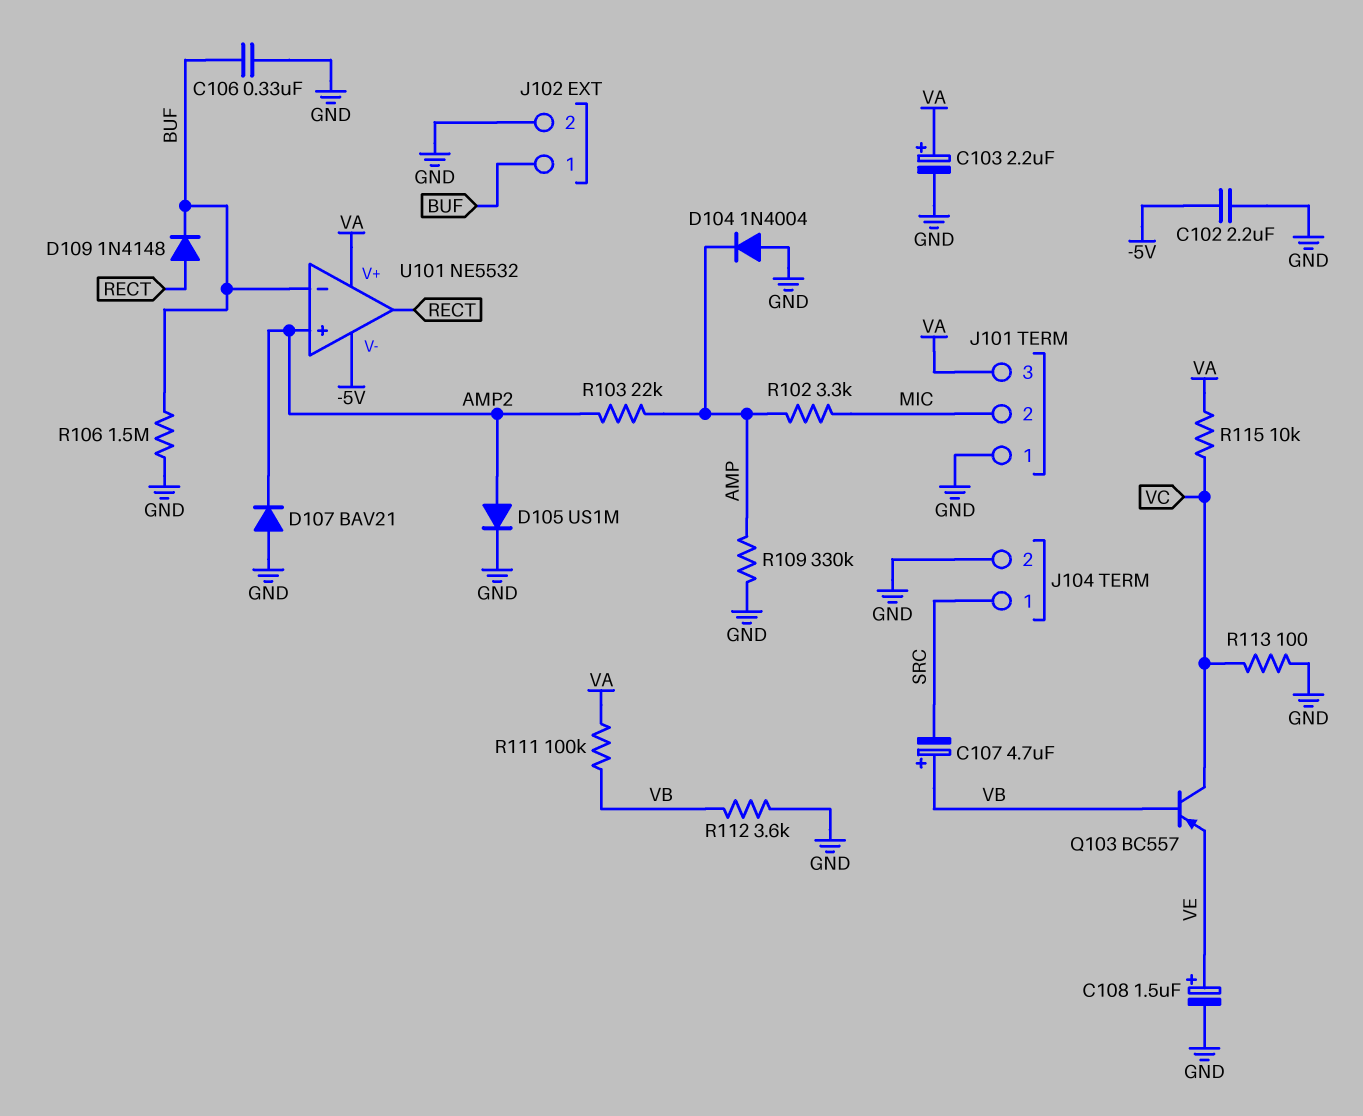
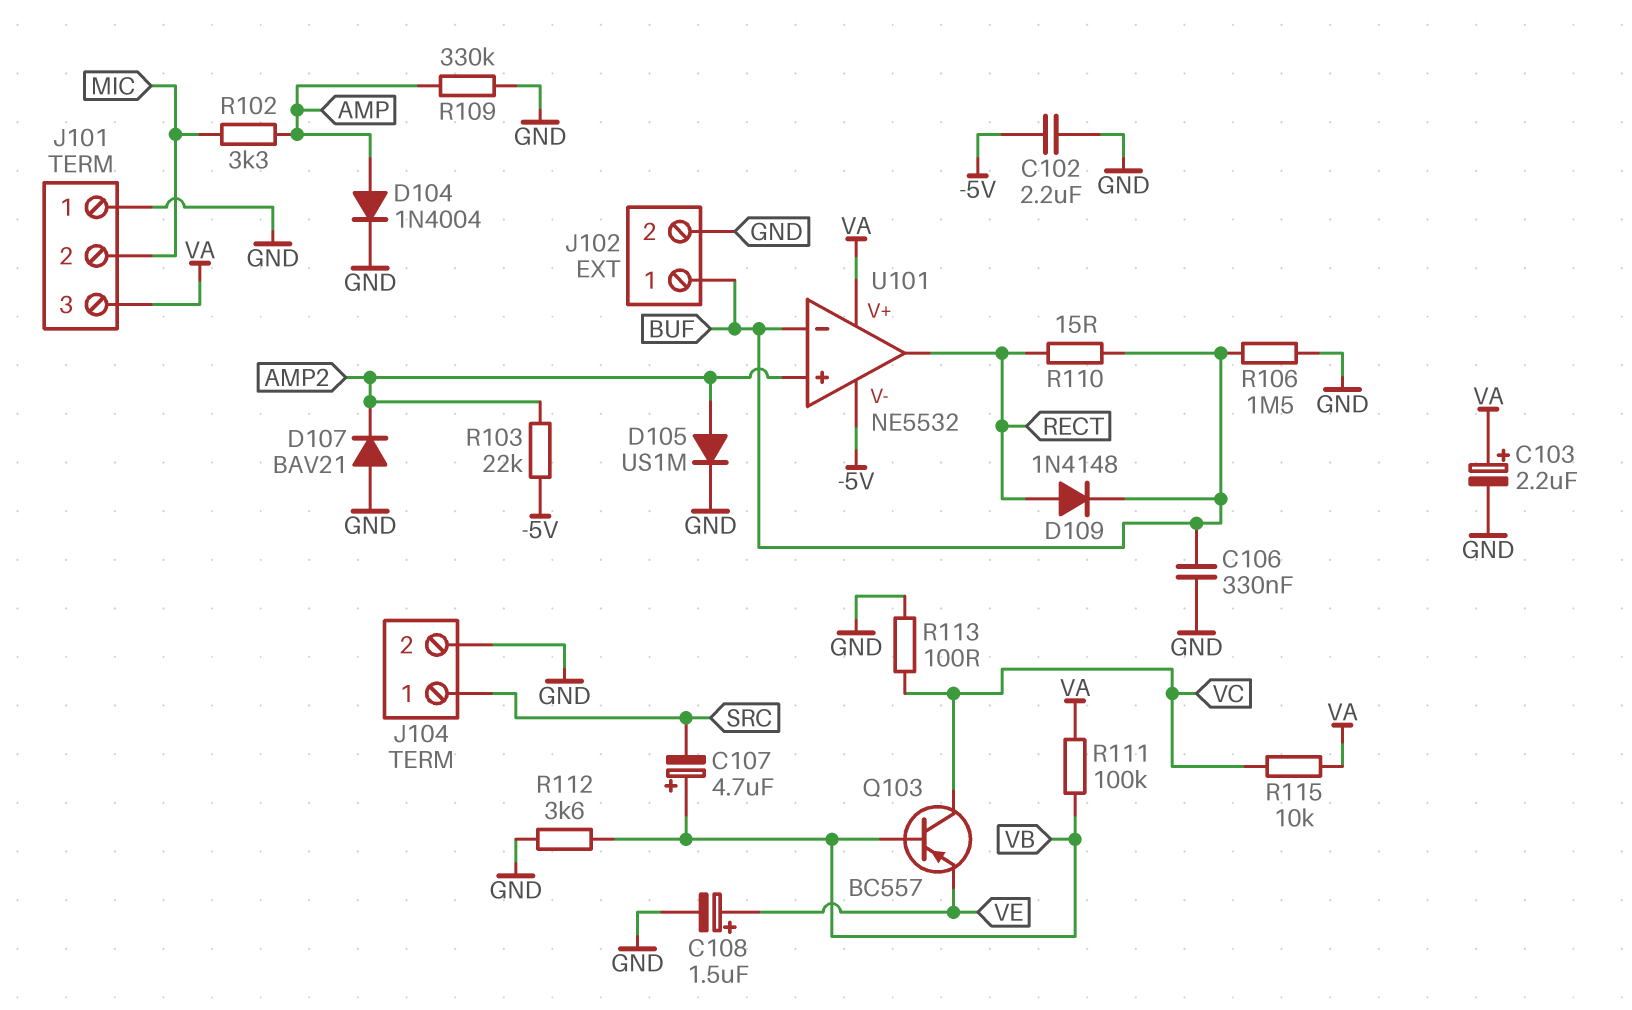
D104: diode 1N4004 (A GND, K AMP) -> diode 1N4004 (A AMP, K GND)
R103: 22k (AMP, AMP2) -> 22k (-5V, AMP2)
R110: none -> 15 (BUF, RECT)

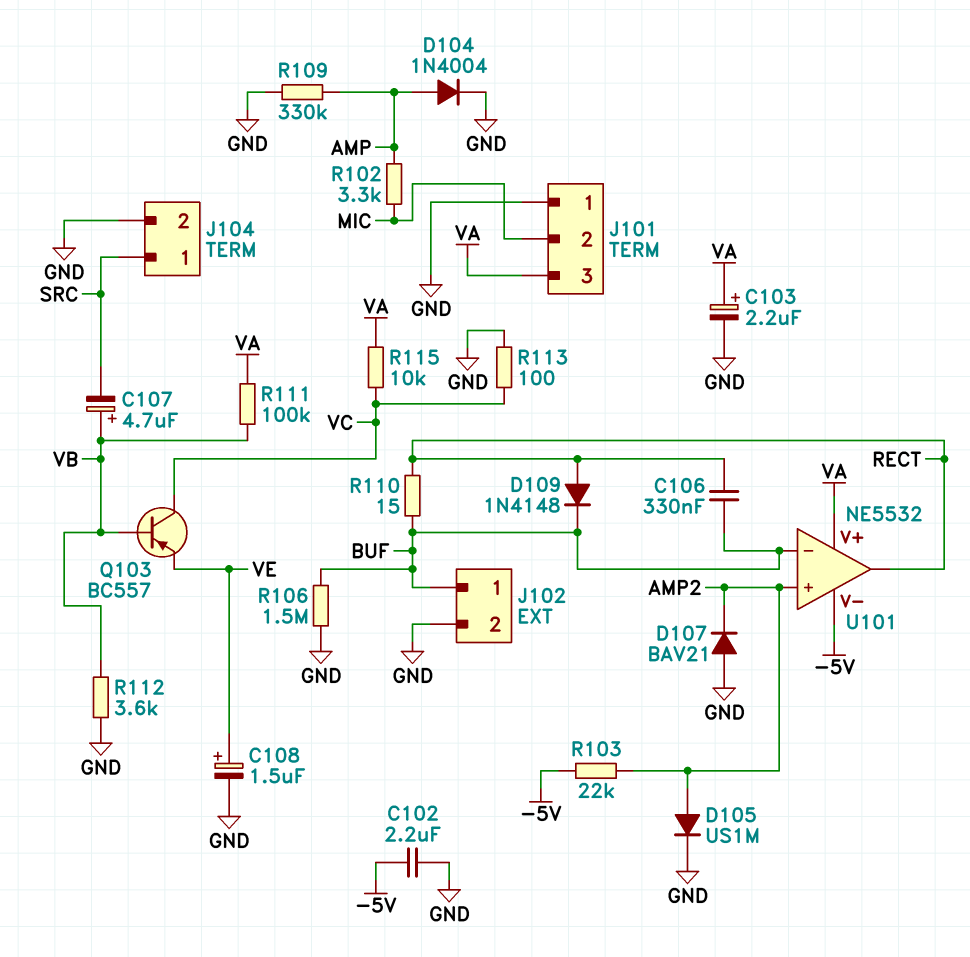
C106: 330nF (BUF, GND) -> 330nF (BUF, RECT)

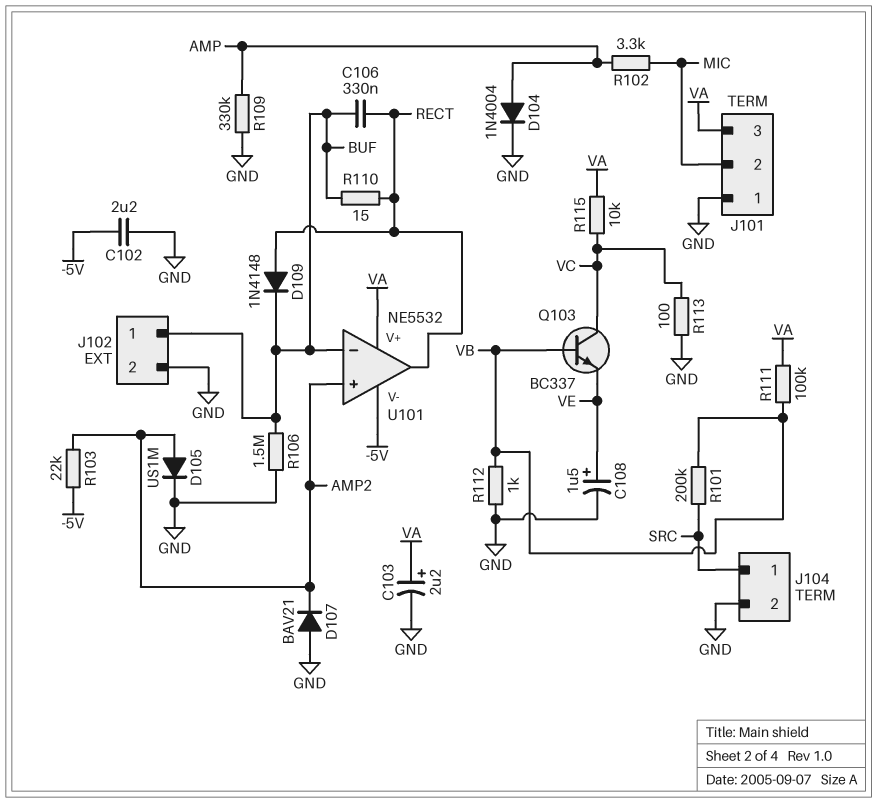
C107: 4.7uF (plus VB, minus SRC) -> none
Q103: PNP BC557 (B VB, C VC, E VE) -> NPN BC337 (B VB, C VC, E VE)
R101: none -> 200k (SRC, VB)
R112: 3.6k (GND, VB) -> 1k (GND, VB)

